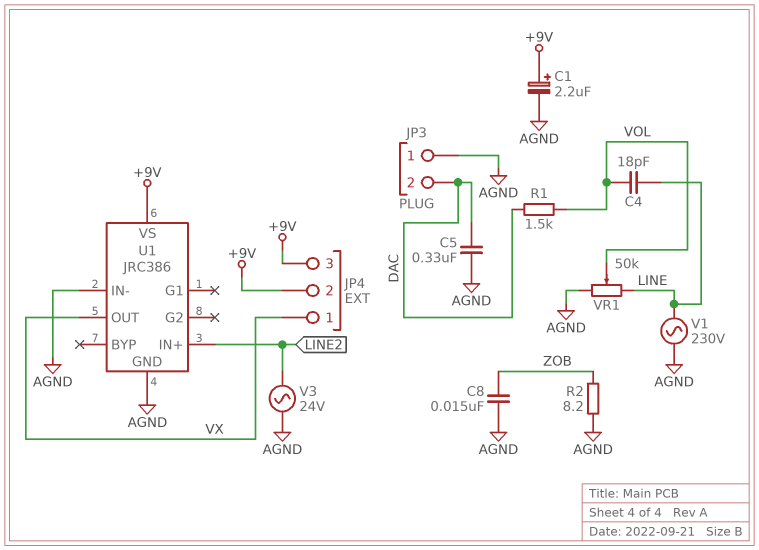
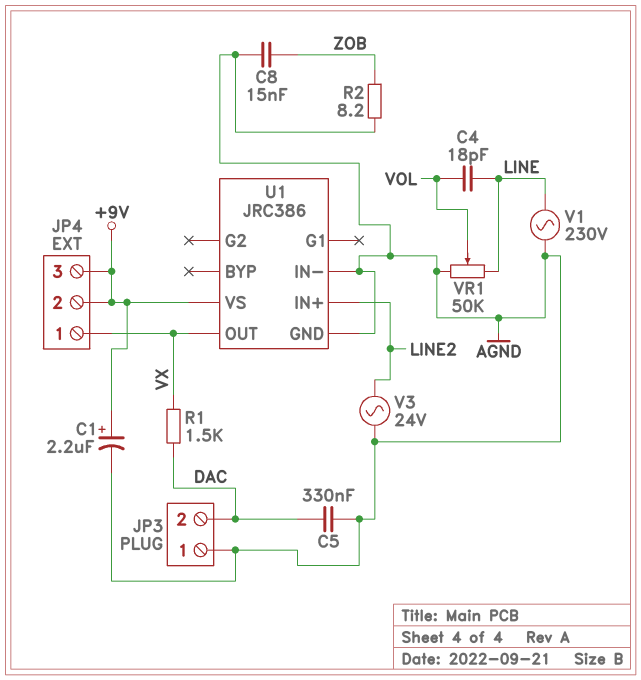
R1: 1.5k (DAC, VOL) -> 1.5k (DAC, VX)

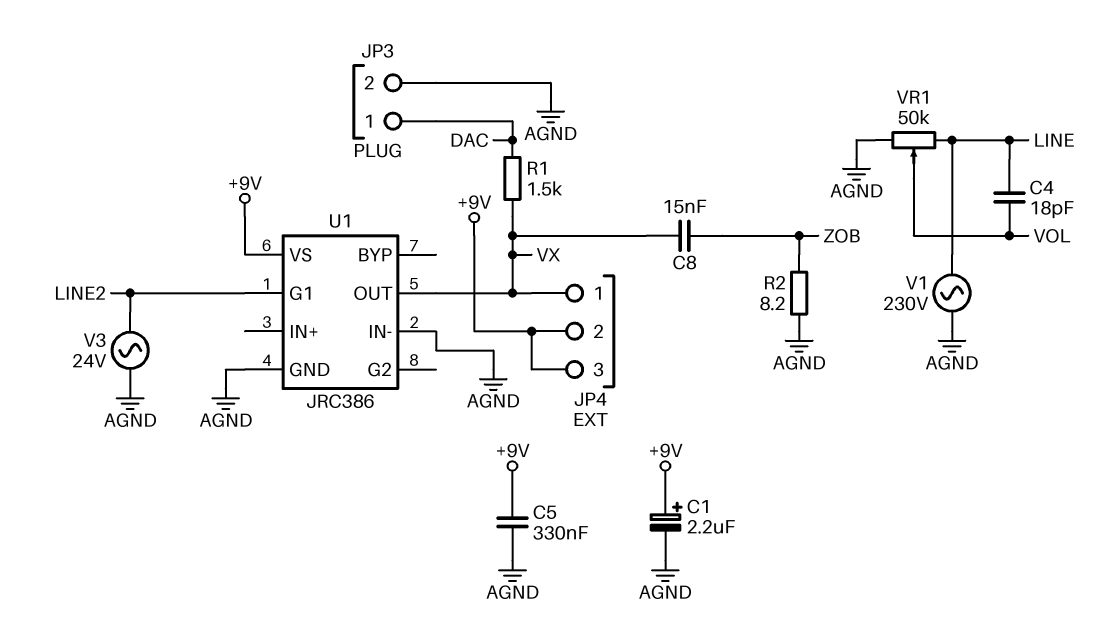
C5: 330nF (AGND, DAC) -> 330nF (+9V, AGND)
C8: 15nF (AGND, ZOB) -> 15nF (VX, ZOB)
JP3 pin 1: AGND -> DAC
JP3 pin 2: DAC -> AGND
U1 pin G1: none -> LINE2
U1 pin IN+: LINE2 -> none

